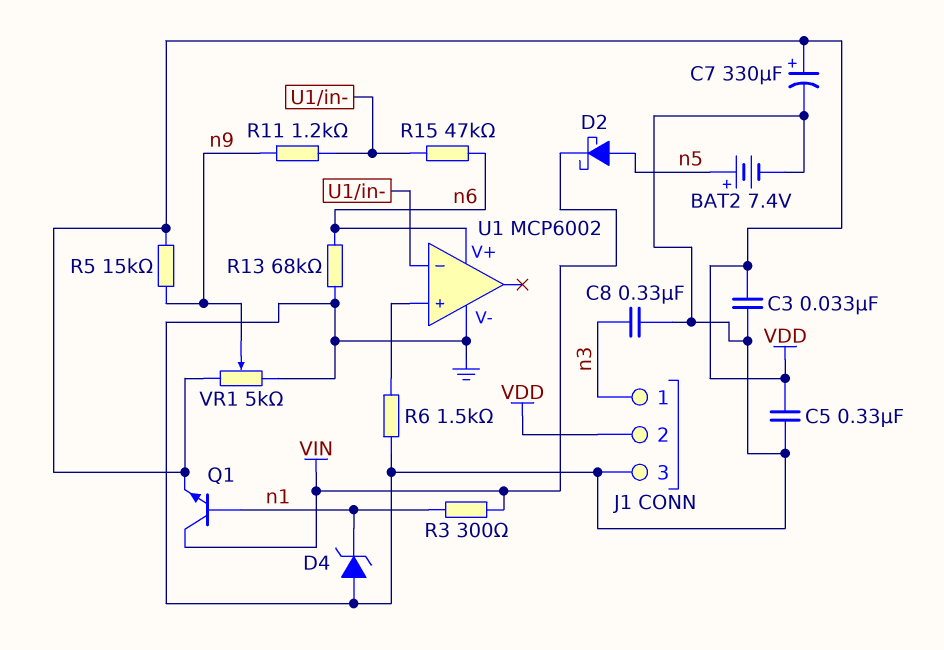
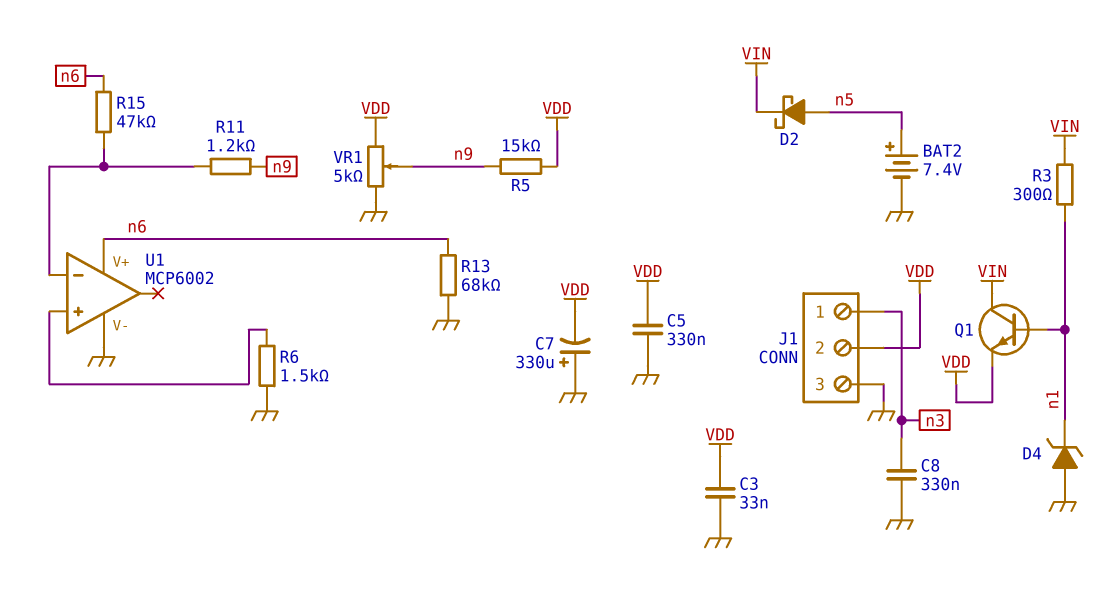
C7: 330uF (plus VDD, minus GND) -> 330uF (plus GND, minus VDD)

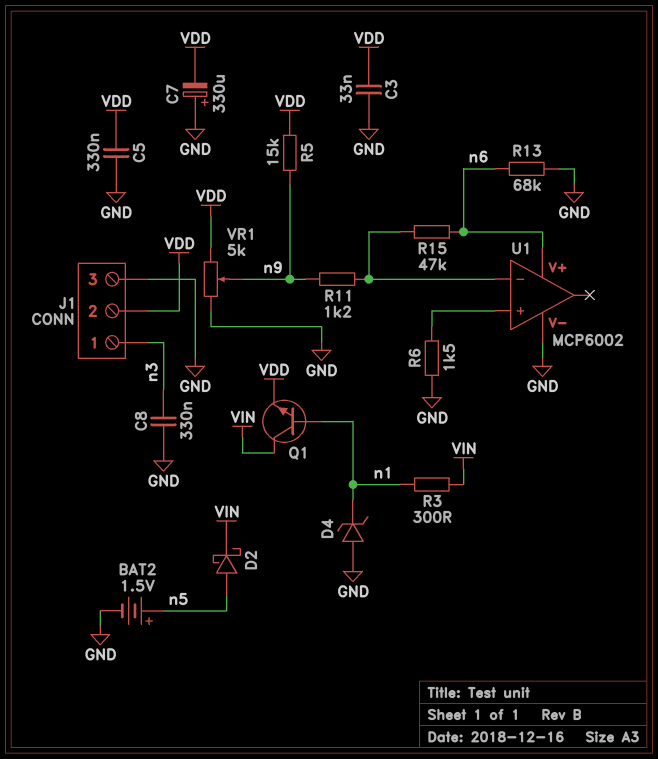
BAT2: 7.4V (plus n5, minus GND) -> 1.5V (plus n5, minus GND)

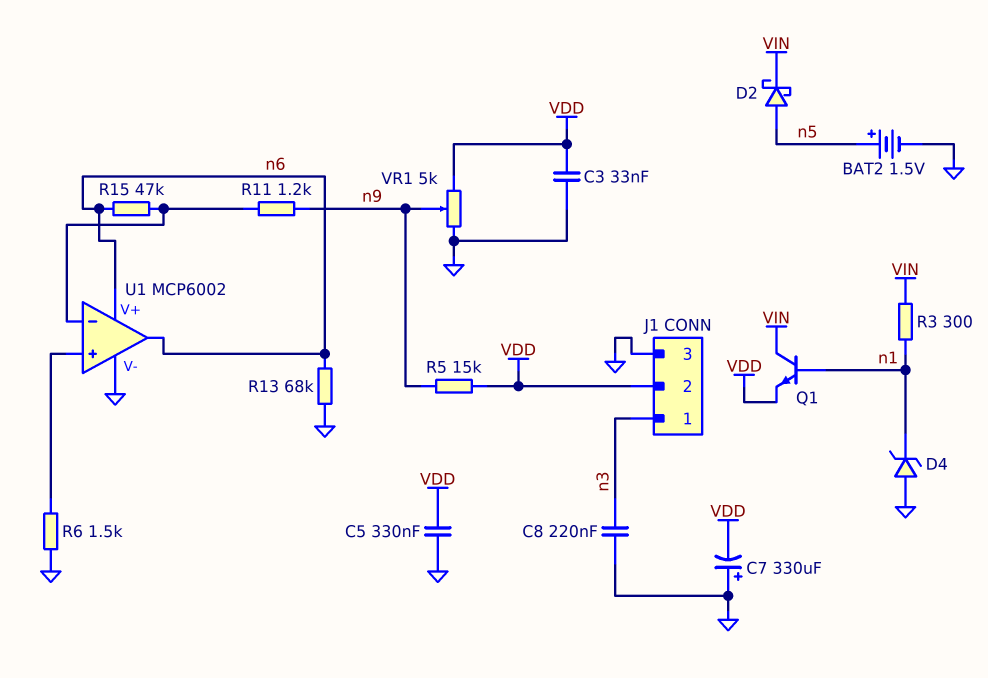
C8: 330nF (GND, n3) -> 220nF (GND, n3)
U1 pin out: none -> n6

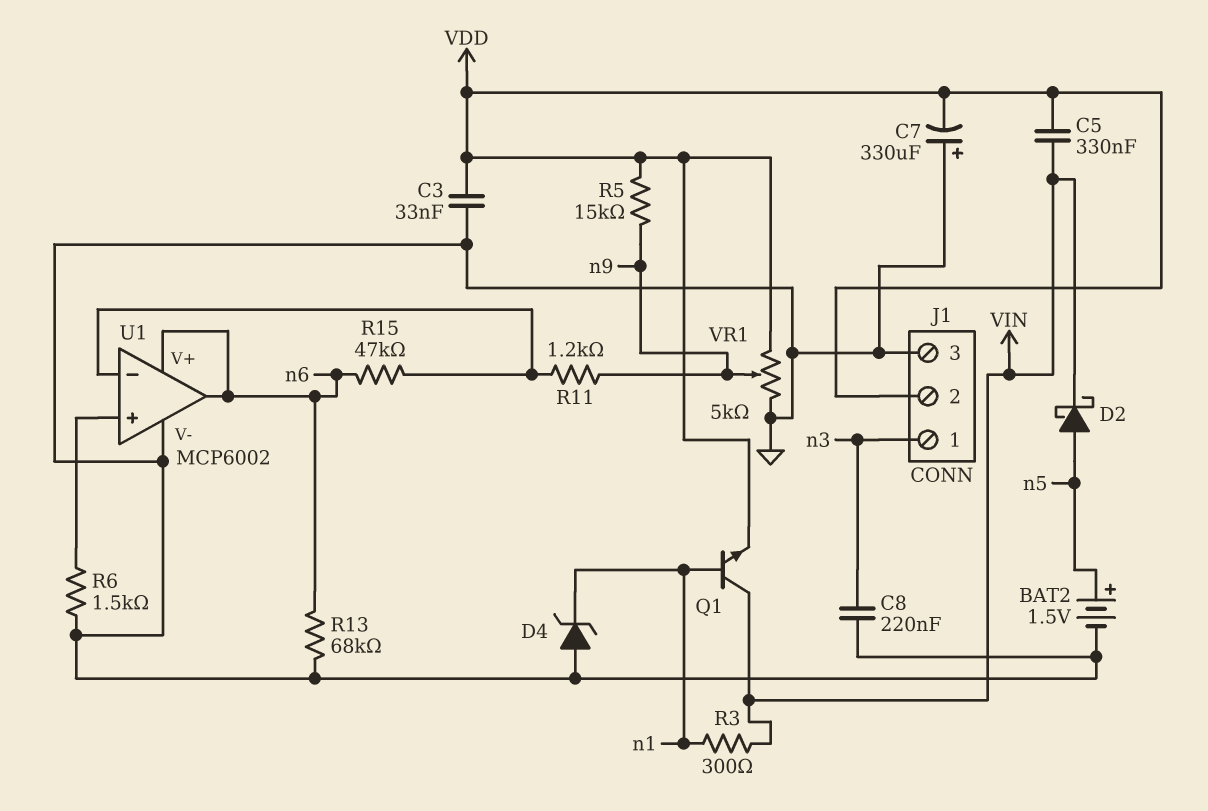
C5: 330nF (GND, VDD) -> 330nF (VDD, VIN)

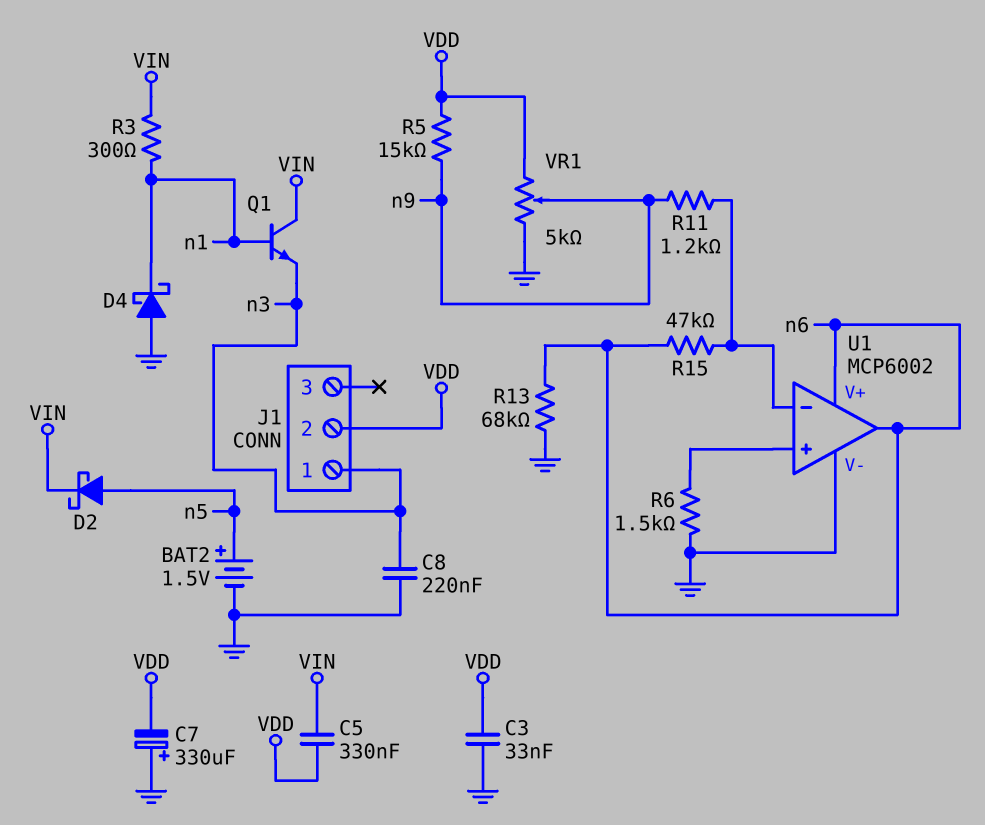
D4: zener (A GND, K n1) -> schottky (A GND, K n1)
J1 pin 3: GND -> none
Q1: NPN (B n1, C VIN, E VDD) -> NPN (B n1, C VIN, E n3)

